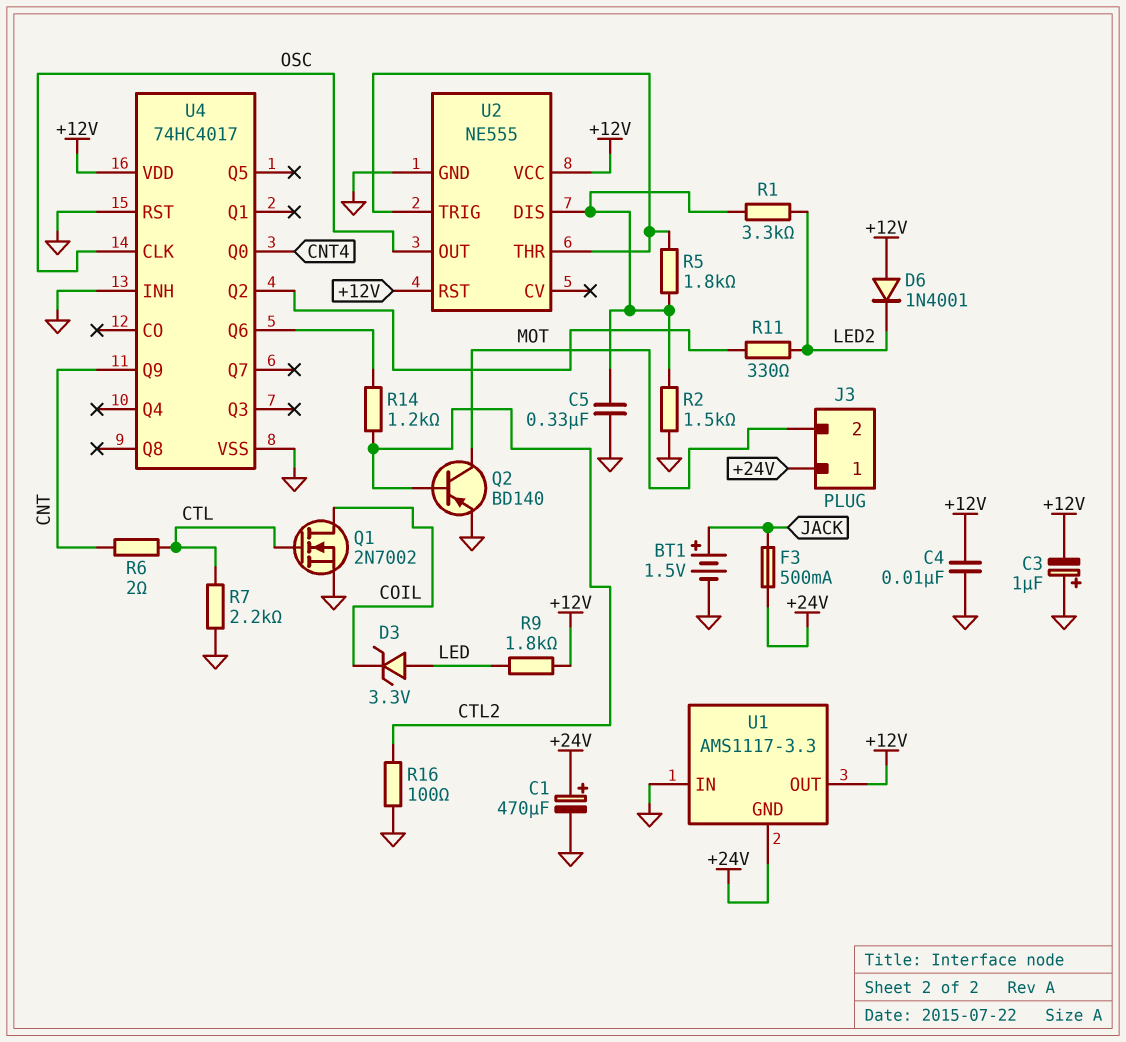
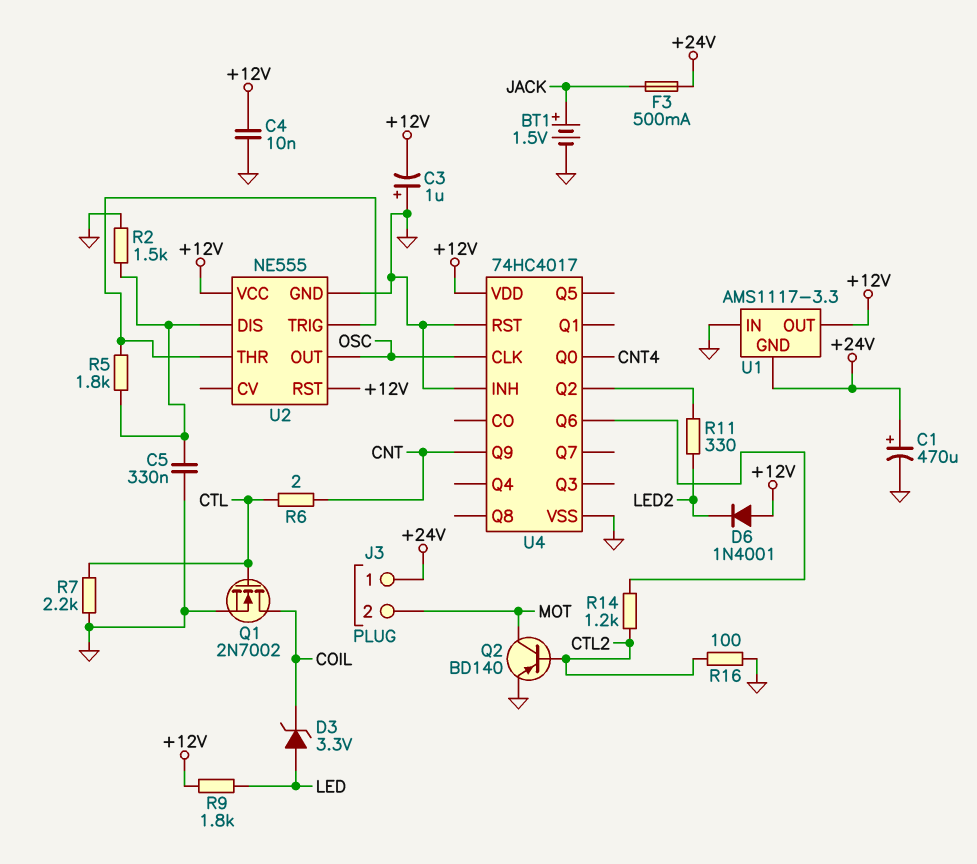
R1: 3.3k (LED2, U2/DIS) -> none

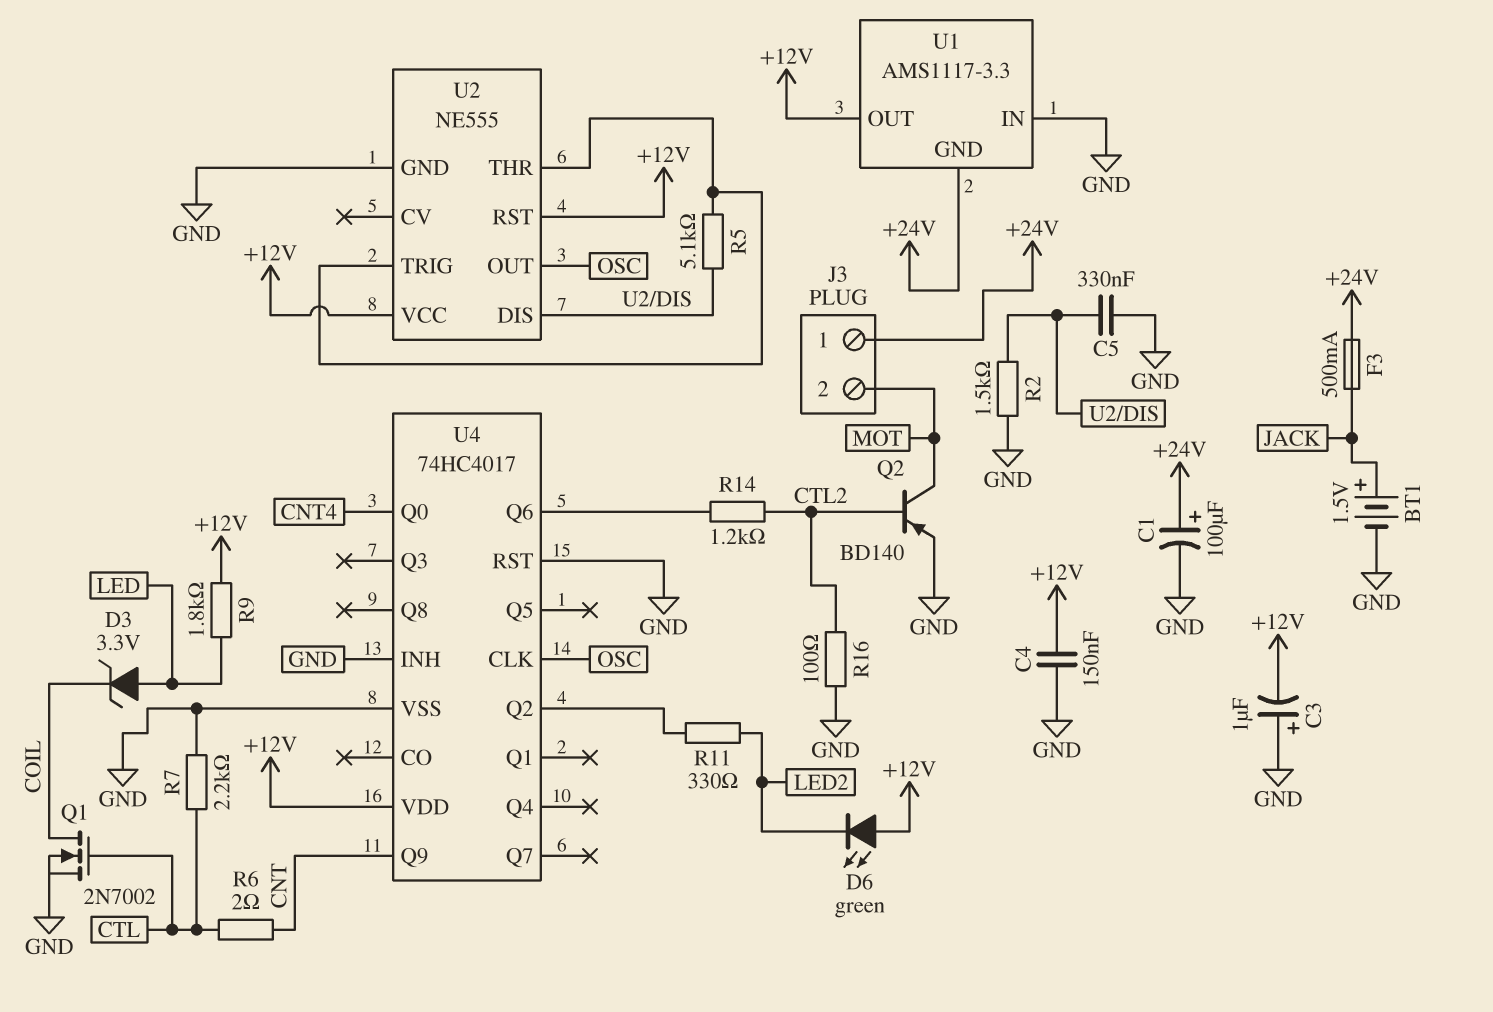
C1: 470uF (plus +24V, minus GND) -> 100uF (plus +24V, minus GND)
C4: 10nF (+12V, GND) -> 150nF (+12V, GND)
D6: diode 1N4001 (A +12V, K LED2) -> LED green (A +12V, K LED2)
R5: 1.8k (U2/DIS, U2/THR) -> 5.1k (U2/DIS, U2/THR)

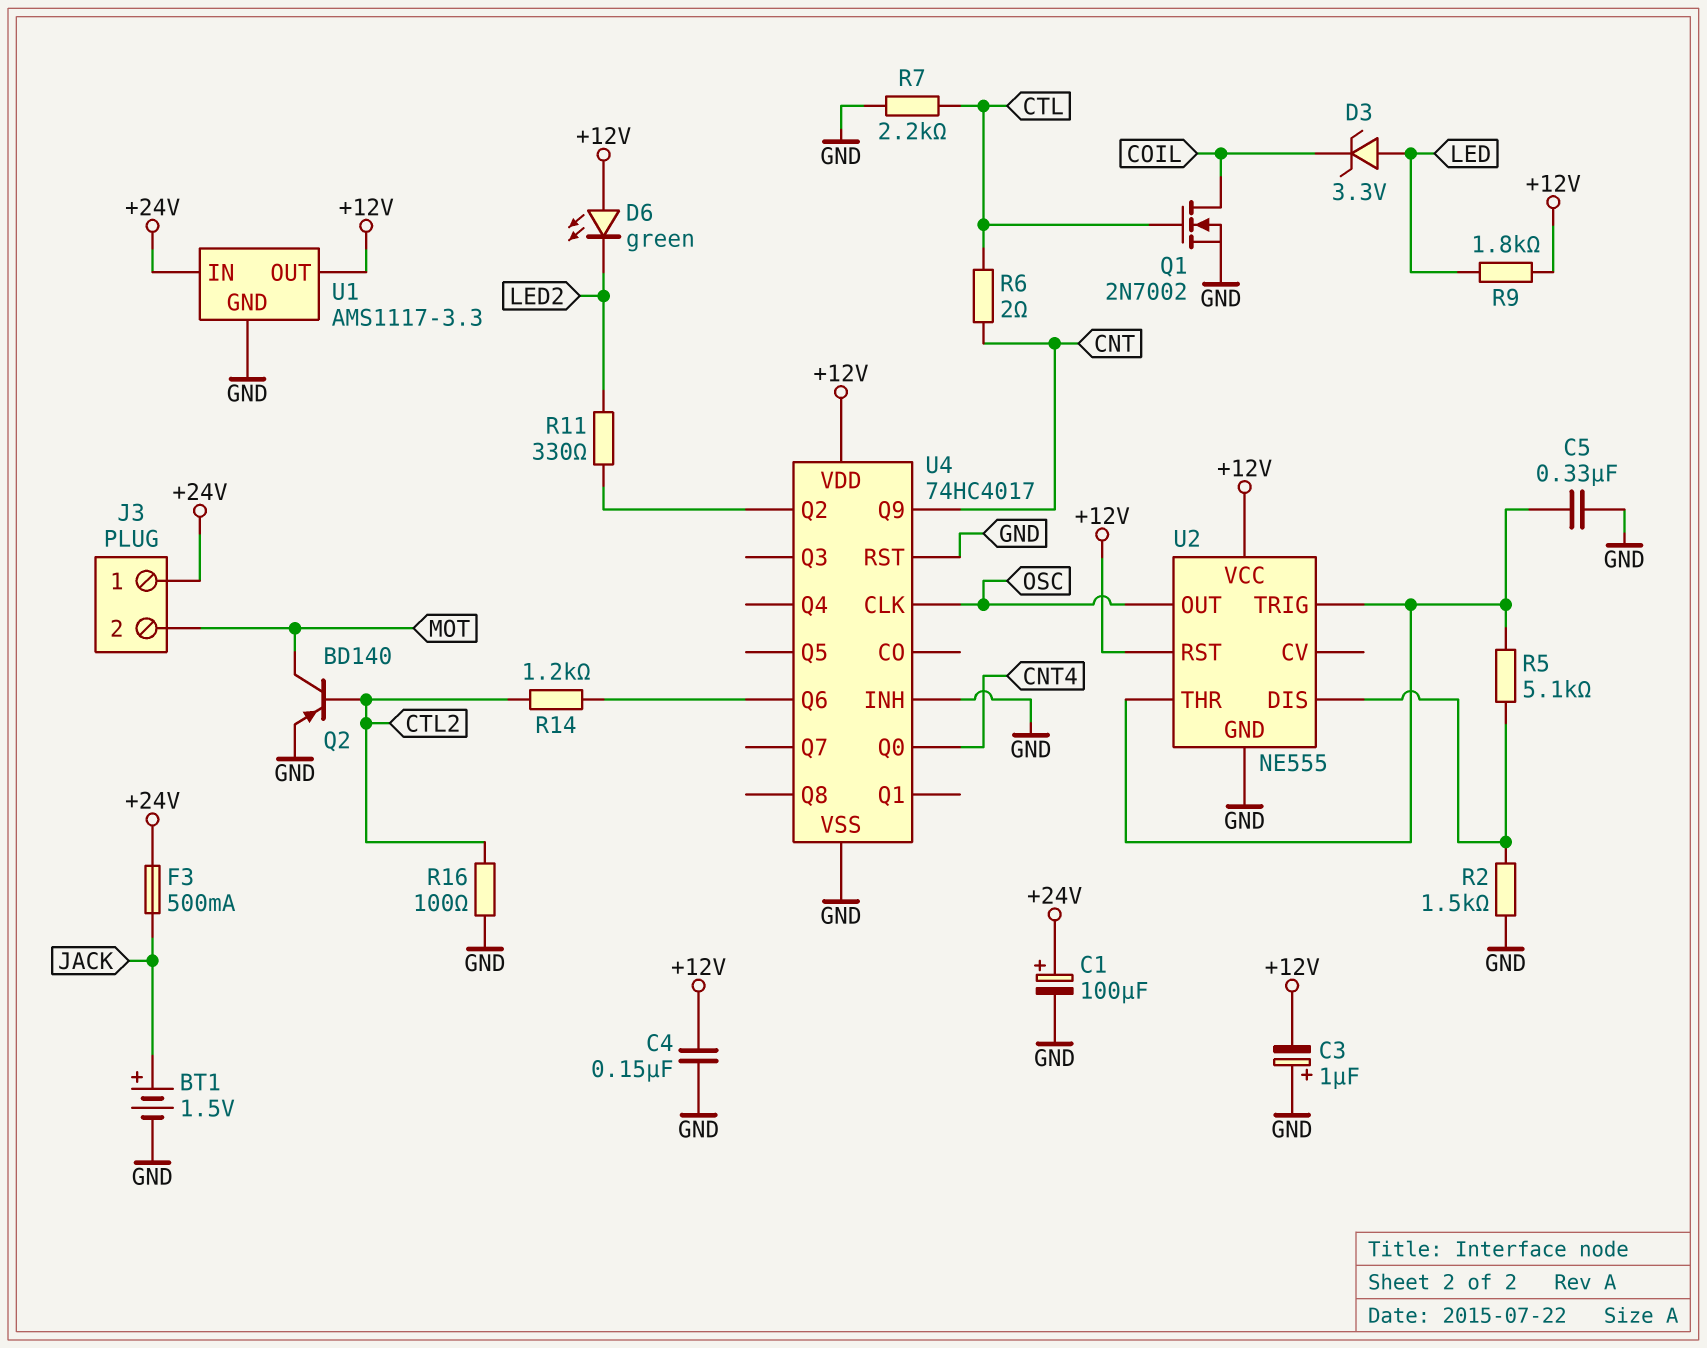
C5: 330nF (GND, U2/DIS) -> 330nF (GND, U2/THR)
U1 pin GND: +24V -> GND
U1 pin IN: GND -> +24V

